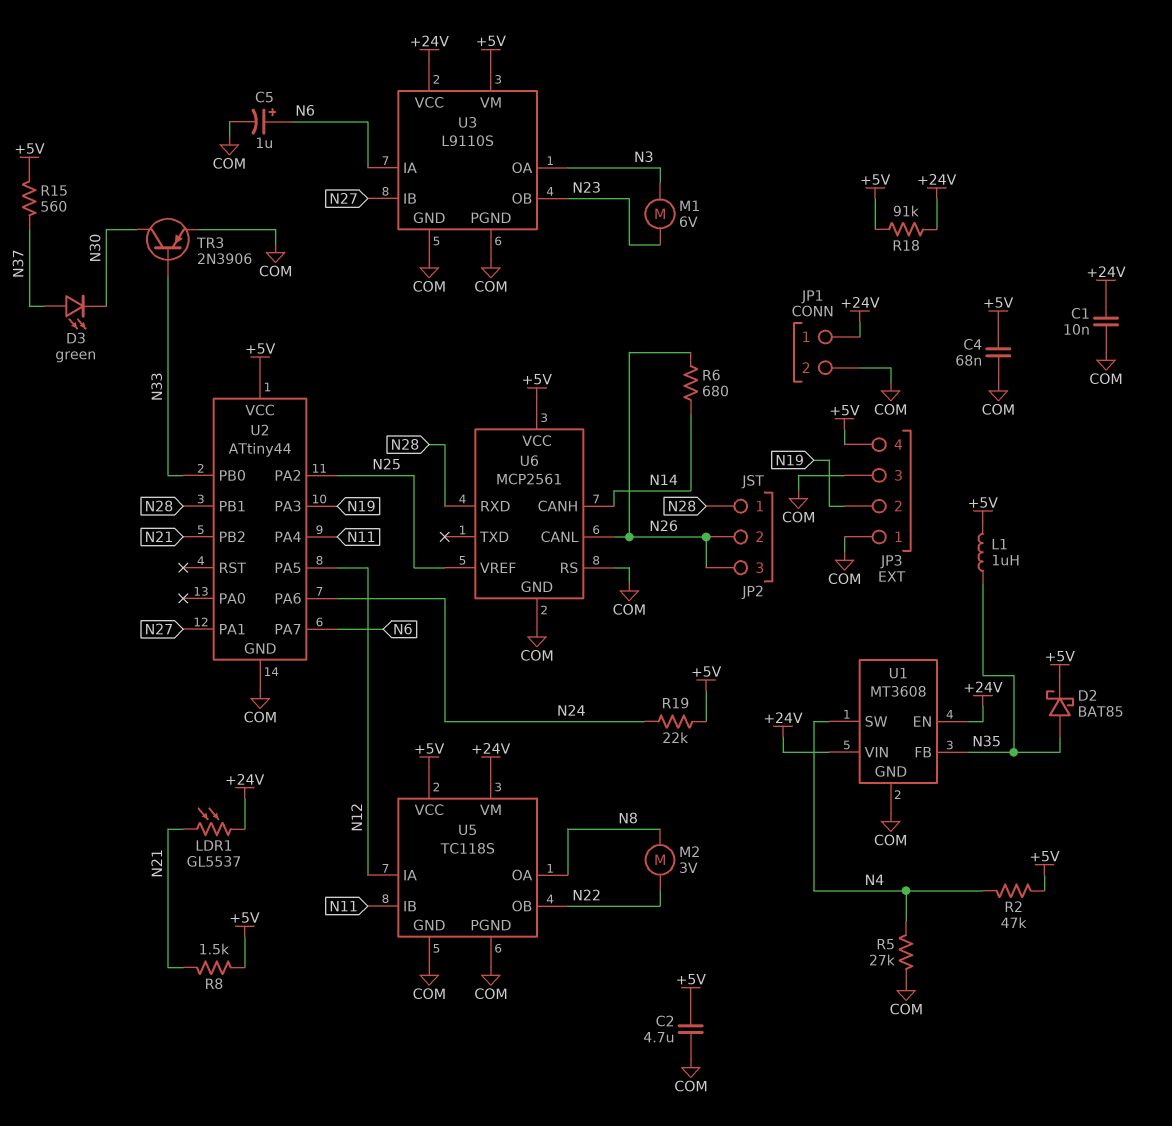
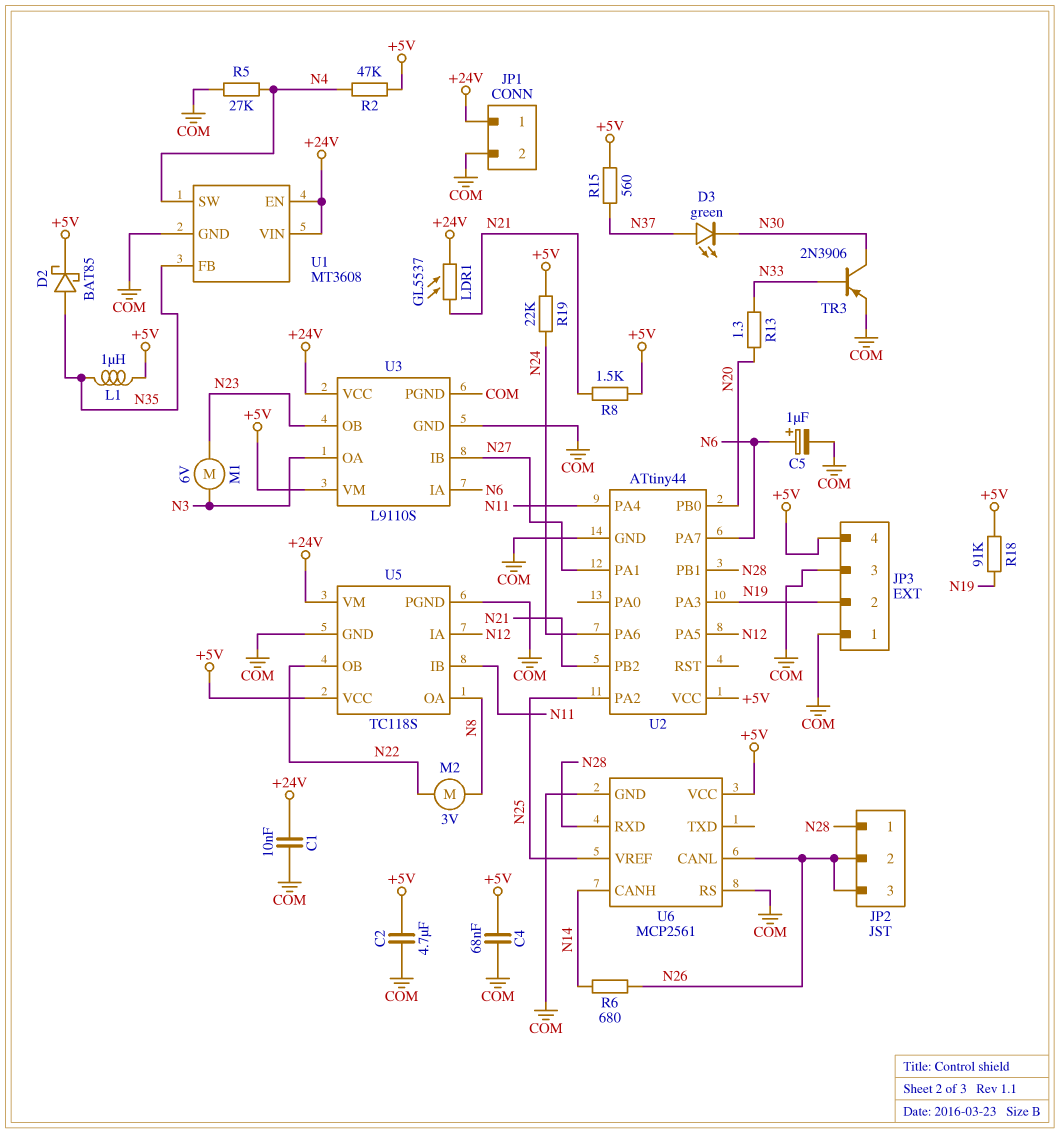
R13: none -> 1.3 (N20, N33)
R18: 91k (+5V, +24V) -> 91k (+5V, N19)
U2 pin PB0: N33 -> N20

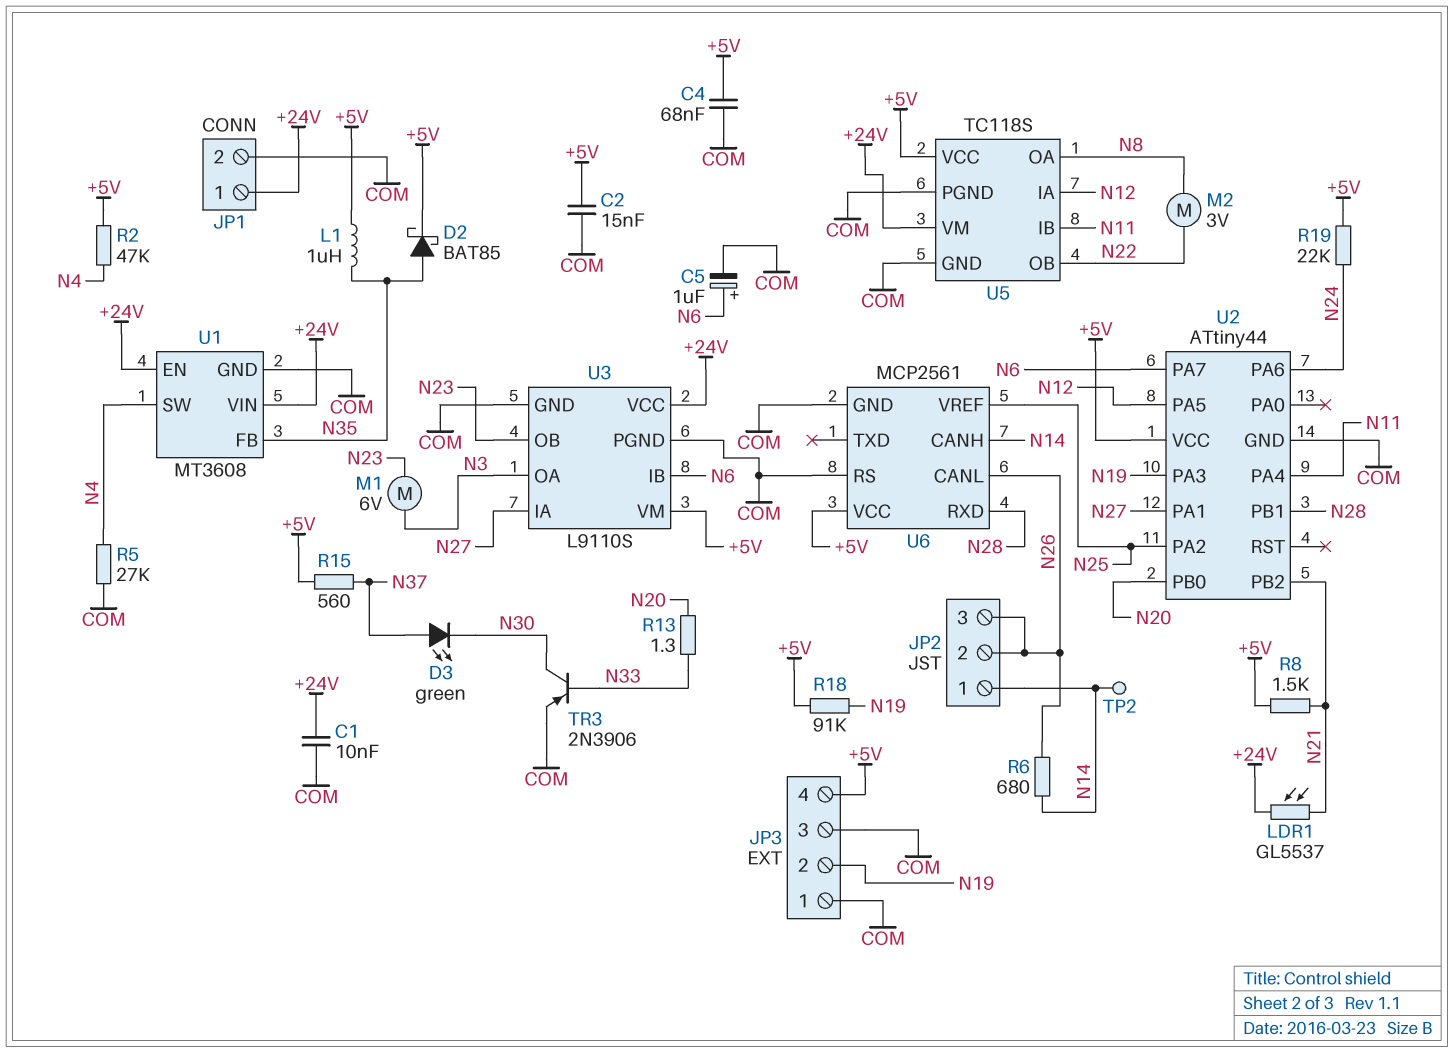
C2: 4.7uF (+5V, COM) -> 15nF (+5V, COM)
JP2 pin 1: N28 -> N14
TP2: none -> test point (N14)
U3 pin IA: N6 -> N27
U3 pin IB: N27 -> N6

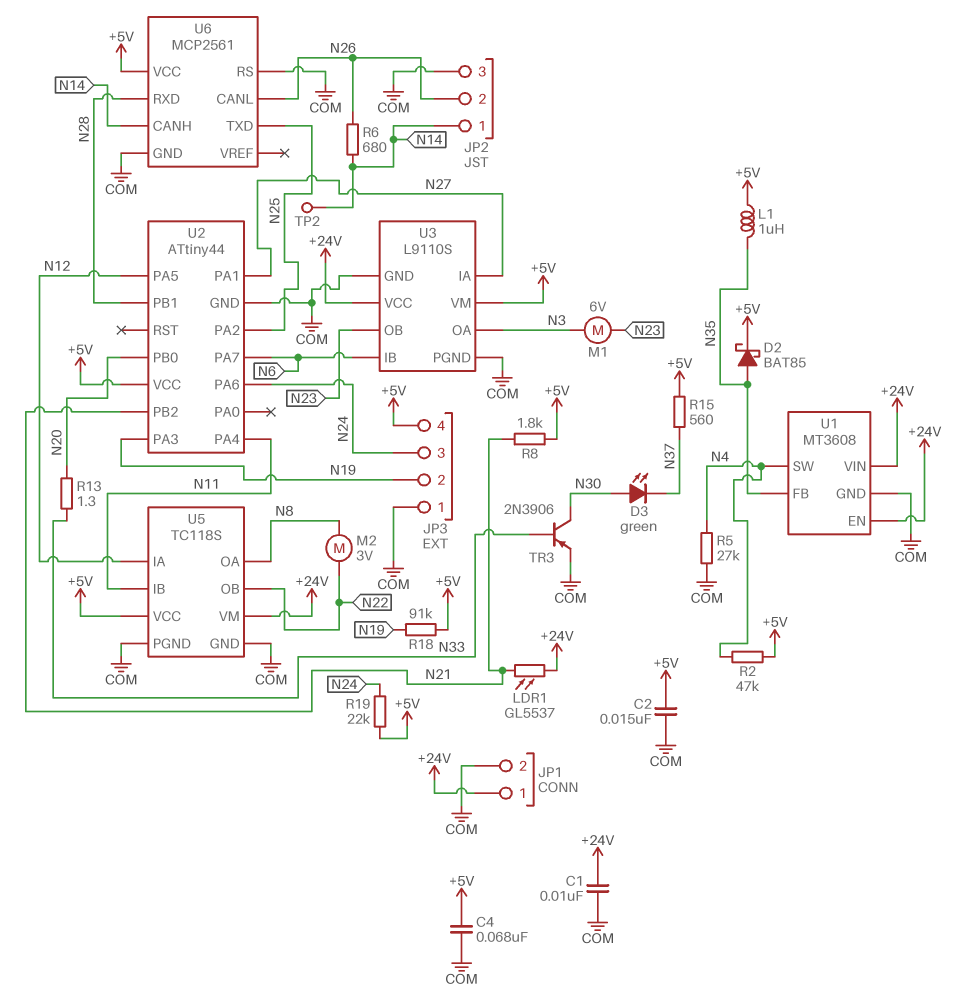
C5: 1uF (plus N6, minus COM) -> none
D3: LED green (A N37, K N30) -> LED green (A N30, K N37)
JP2 pin 3: N26 -> COM
JP3 pin 3: COM -> N24
R8: 1.5k (+5V, N21) -> 1.8k (+5V, N21)
U6 pin TXD: none -> N25
U6 pin VREF: N25 -> none

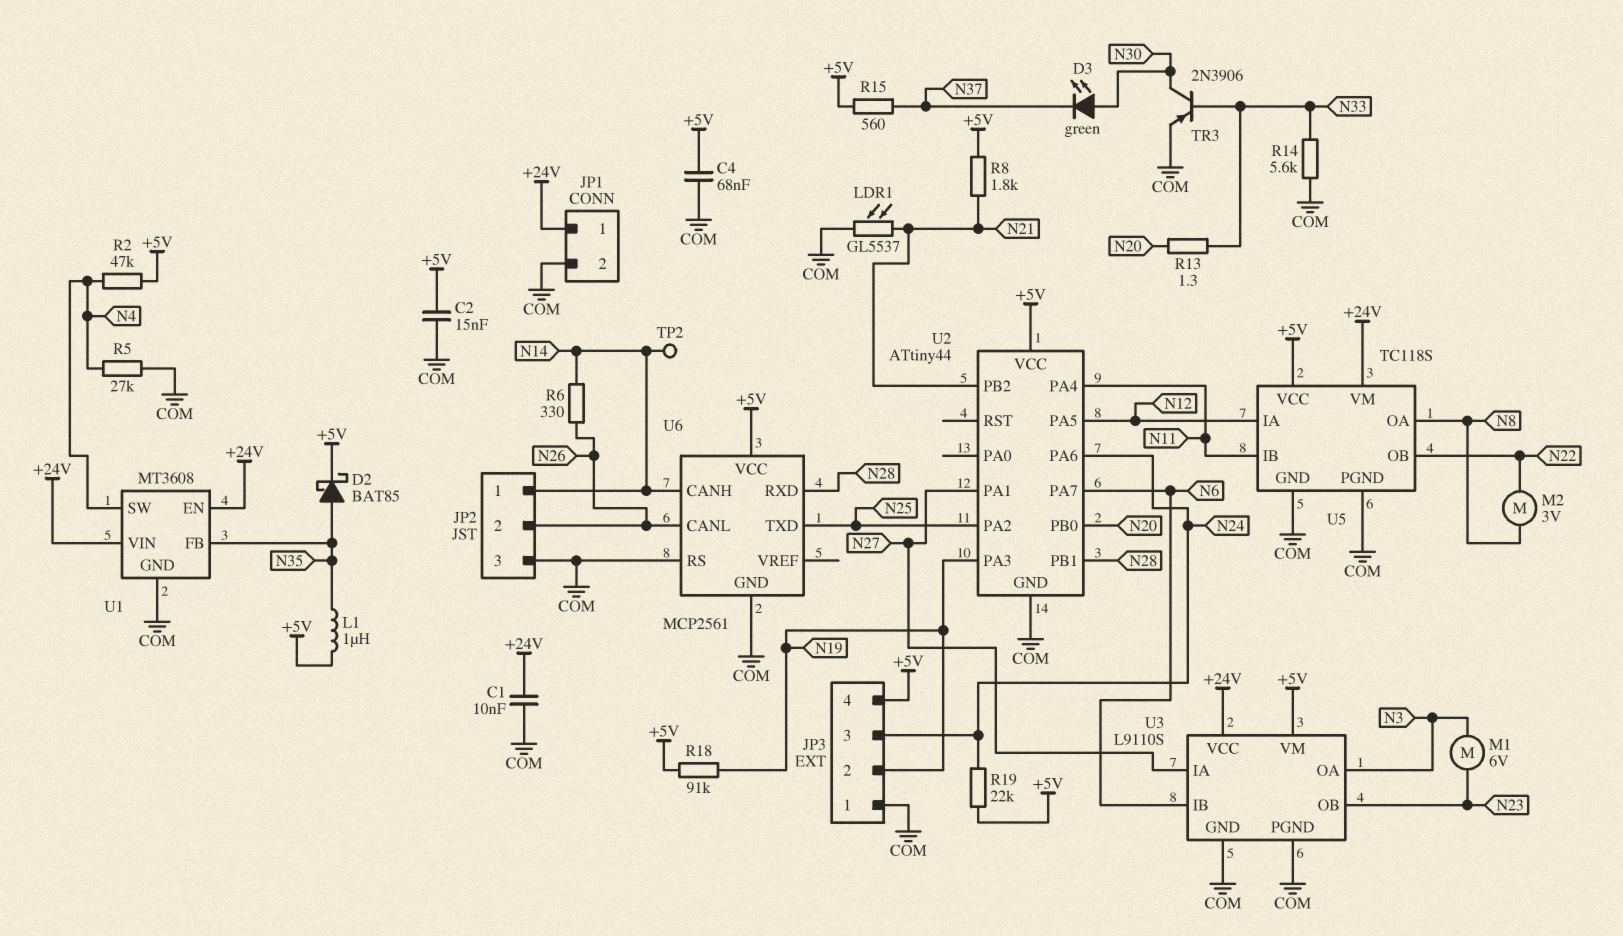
LDR1: GL5537 (+24V, N21) -> GL5537 (COM, N21)
R6: 680 (N14, N26) -> 330 (N14, N26)
R14: none -> 5.6k (COM, N33)

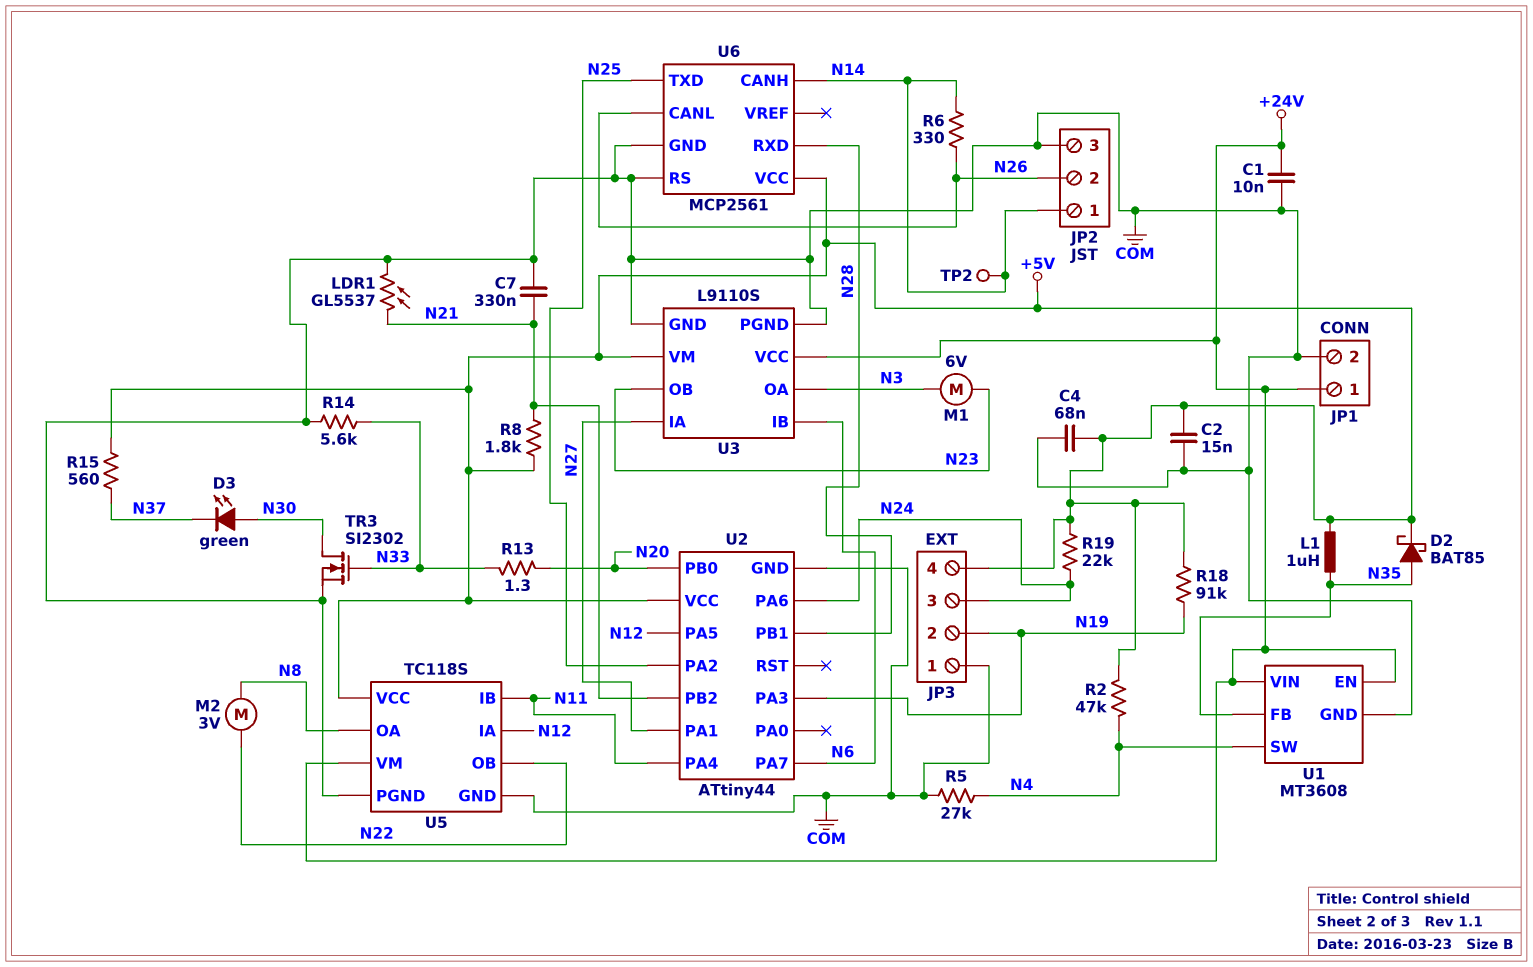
C7: none -> 330nF (COM, N21)
TR3: PNP 2N3906 (B N33, C N30, E COM) -> NMOS SI2302 (G N33, D N30, S COM)

